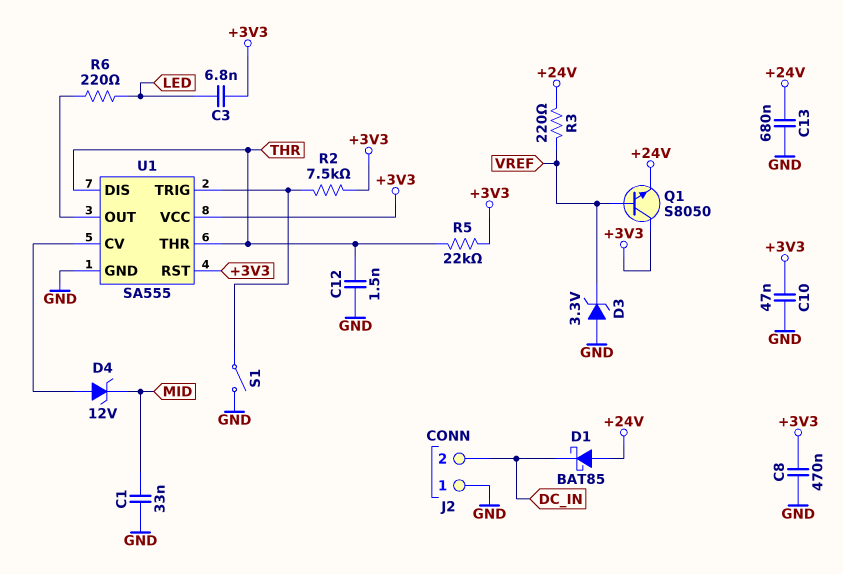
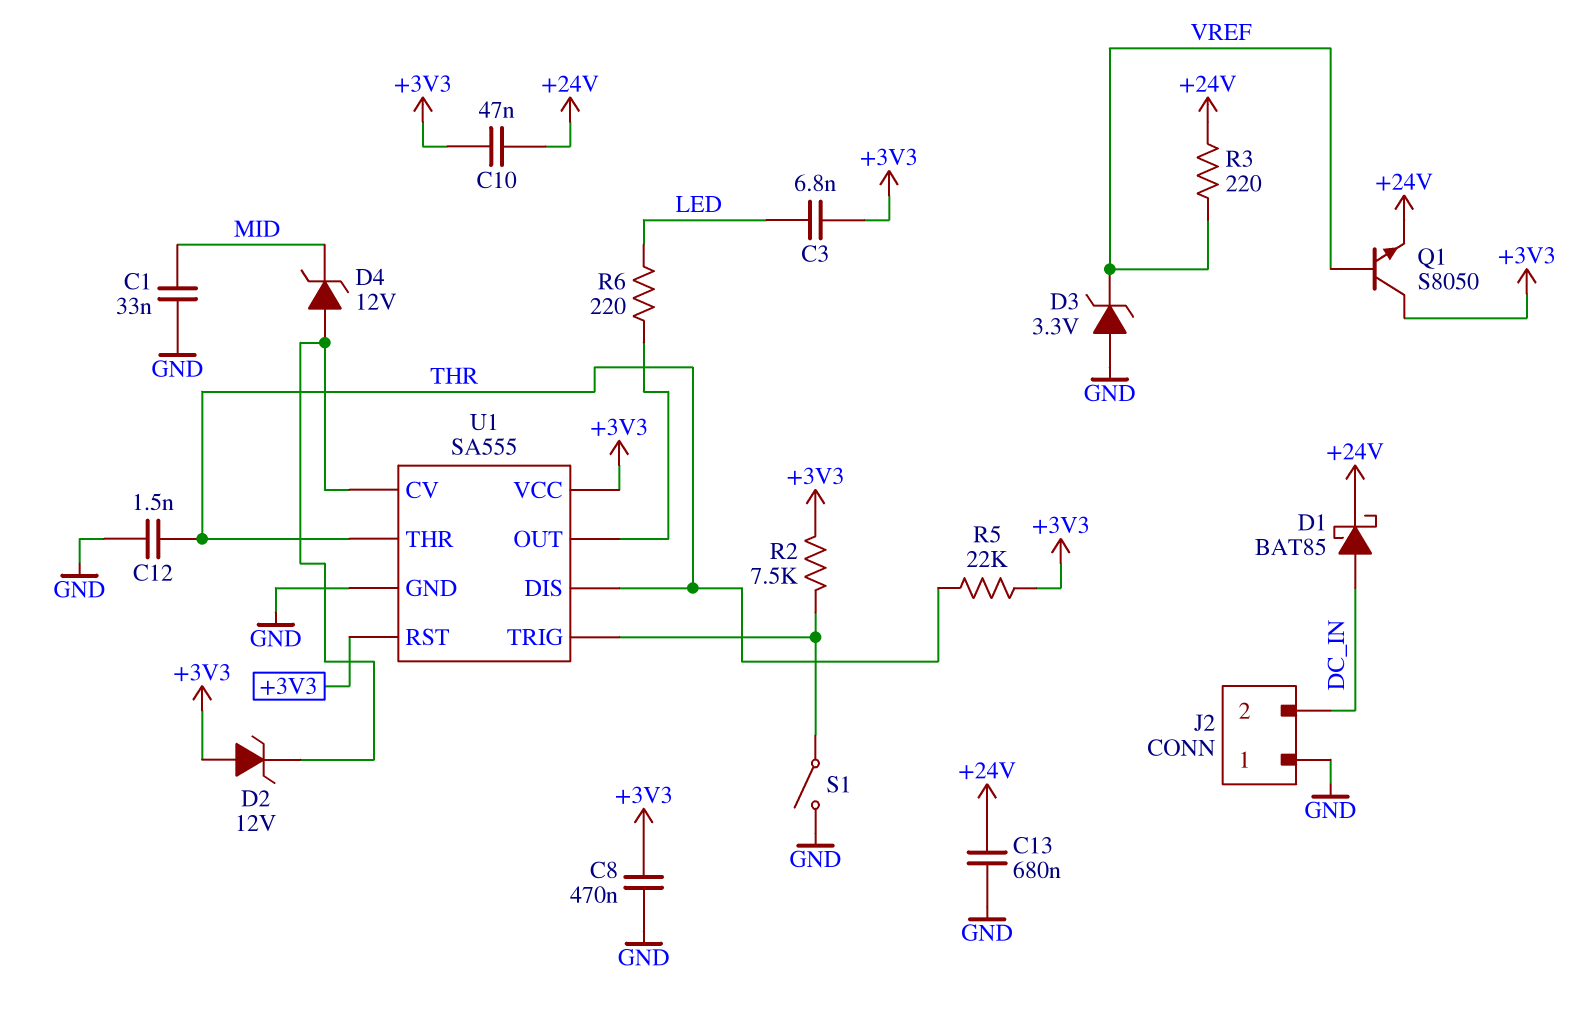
C10: 47nF (+3V3, GND) -> 47nF (+3V3, +24V)
D1: schottky BAT85 (A +24V, K DC_IN) -> schottky BAT85 (A DC_IN, K +24V)
D2: none -> zener 12V (A +3V3, K U1/CV)

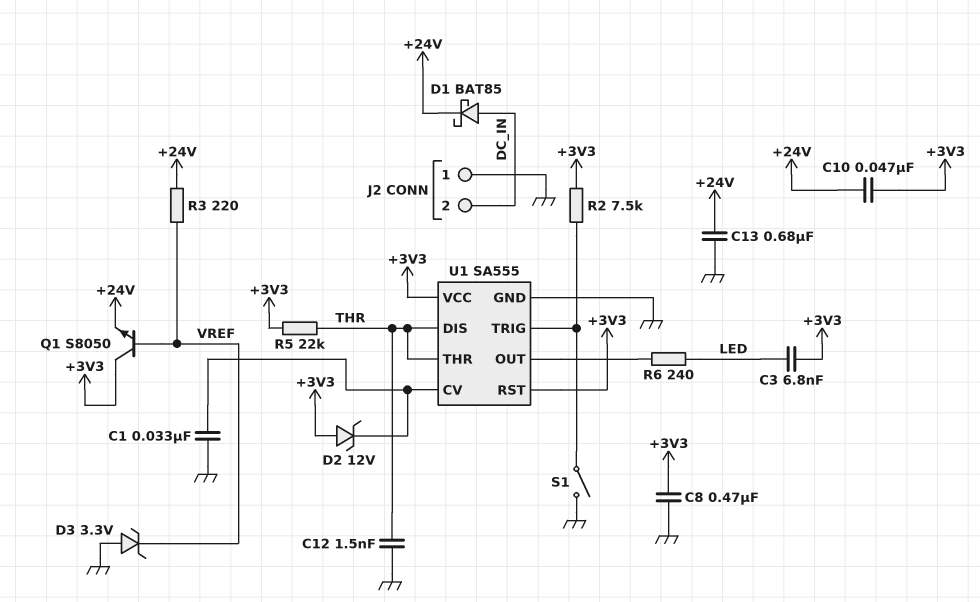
C1: 33nF (GND, MID) -> 33nF (GND, U1/CV)
D4: zener 12V (A U1/CV, K MID) -> none
R6: 220 (LED, U1/OUT) -> 240 (LED, U1/OUT)

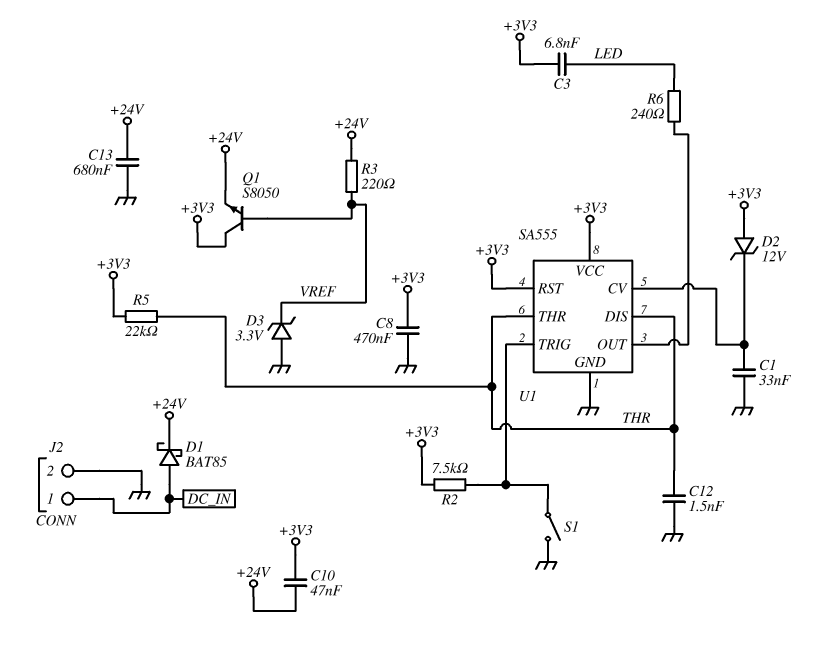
J2 pin 1: GND -> DC_IN
J2 pin 2: DC_IN -> GND

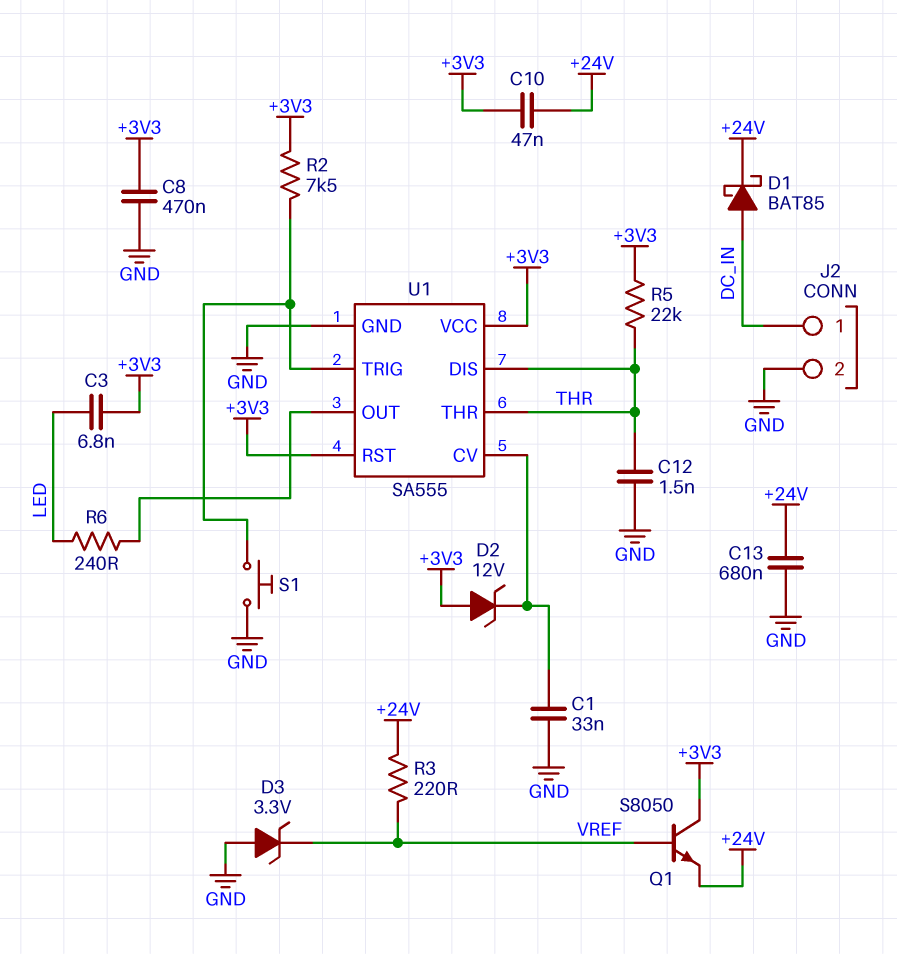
S1: switch (GND, U1/TRIG) -> button (GND, U1/TRIG)

